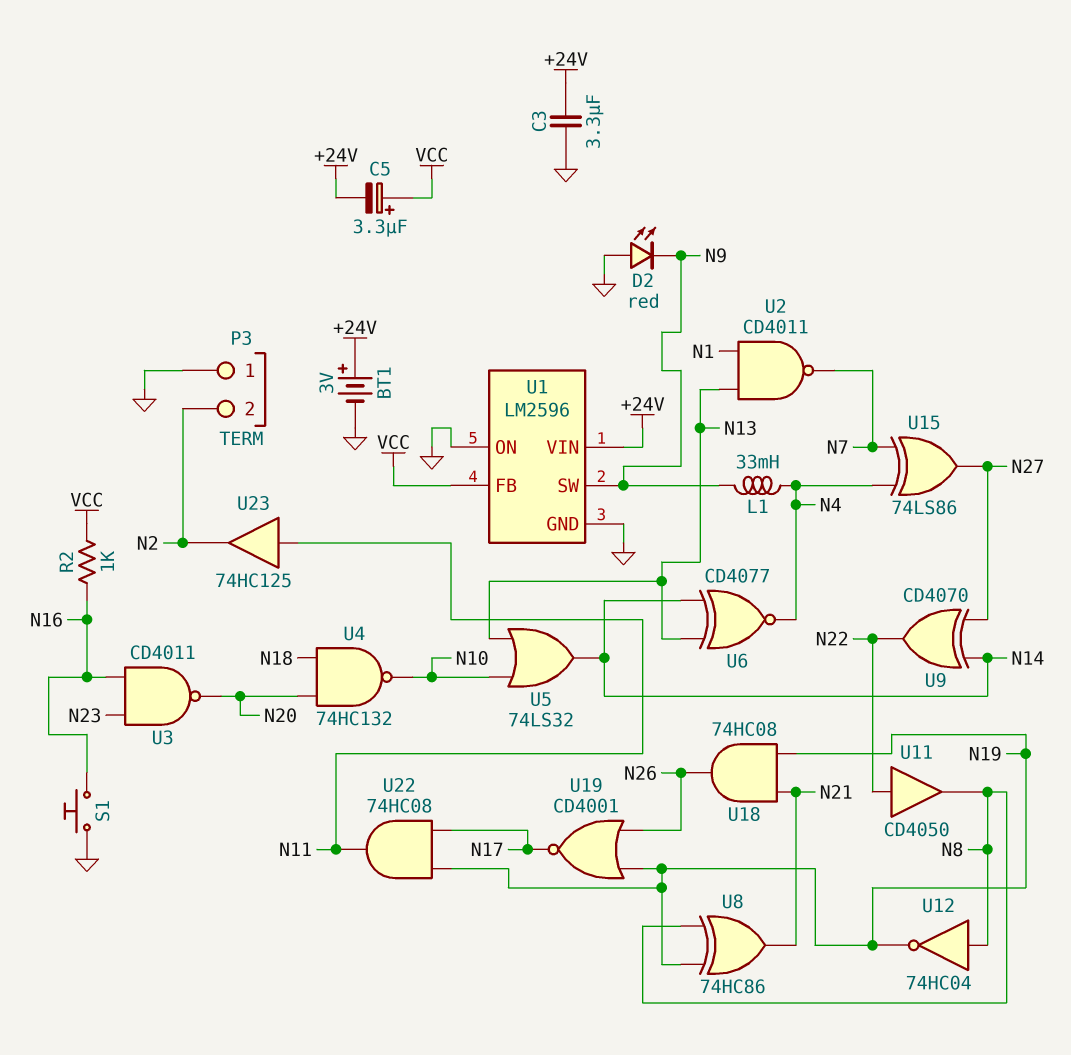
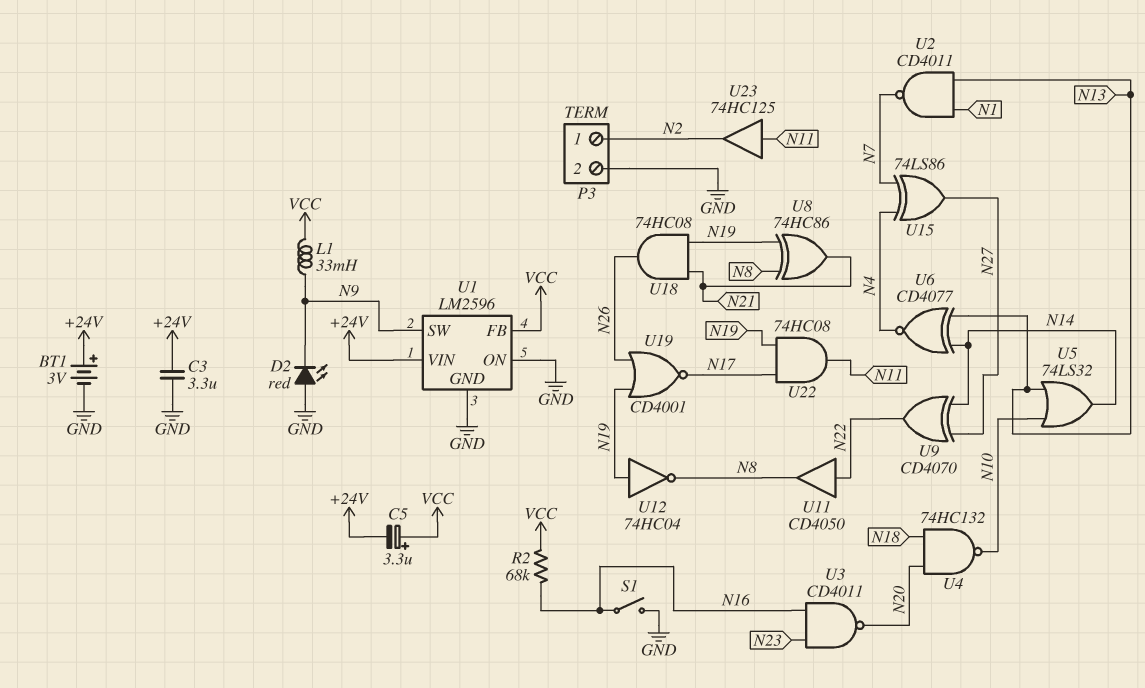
L1: 33mH (N4, N9) -> 33mH (N9, VCC)
P3 pin 1: GND -> N2
P3 pin 2: N2 -> GND
R2: 1k (N16, VCC) -> 68k (N16, VCC)
S1: button (GND, N16) -> switch (GND, N16)
U12: NOT 74HC04 (in N8, out N19) -> NOT 74HC04 (in N19, out N8)

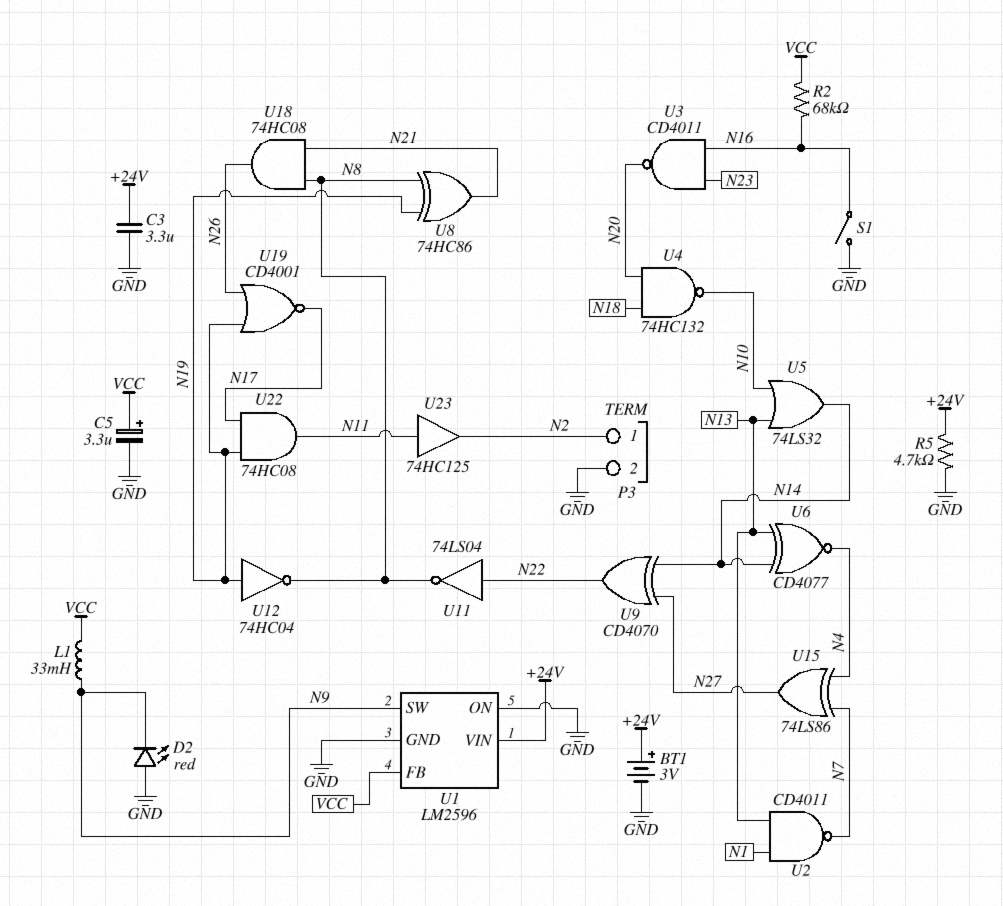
C5: 3.3uF (plus VCC, minus +24V) -> 3.3uF (plus VCC, minus GND)
R5: none -> 4.7k (+24V, GND)
U11: buffer CD4050 (in N22, out N8) -> NOT 74LS04 (in N22, out N8)
U18: AND 74HC08 (in N19, in N21, out N26) -> AND 74HC08 (in N8, in N21, out N26)

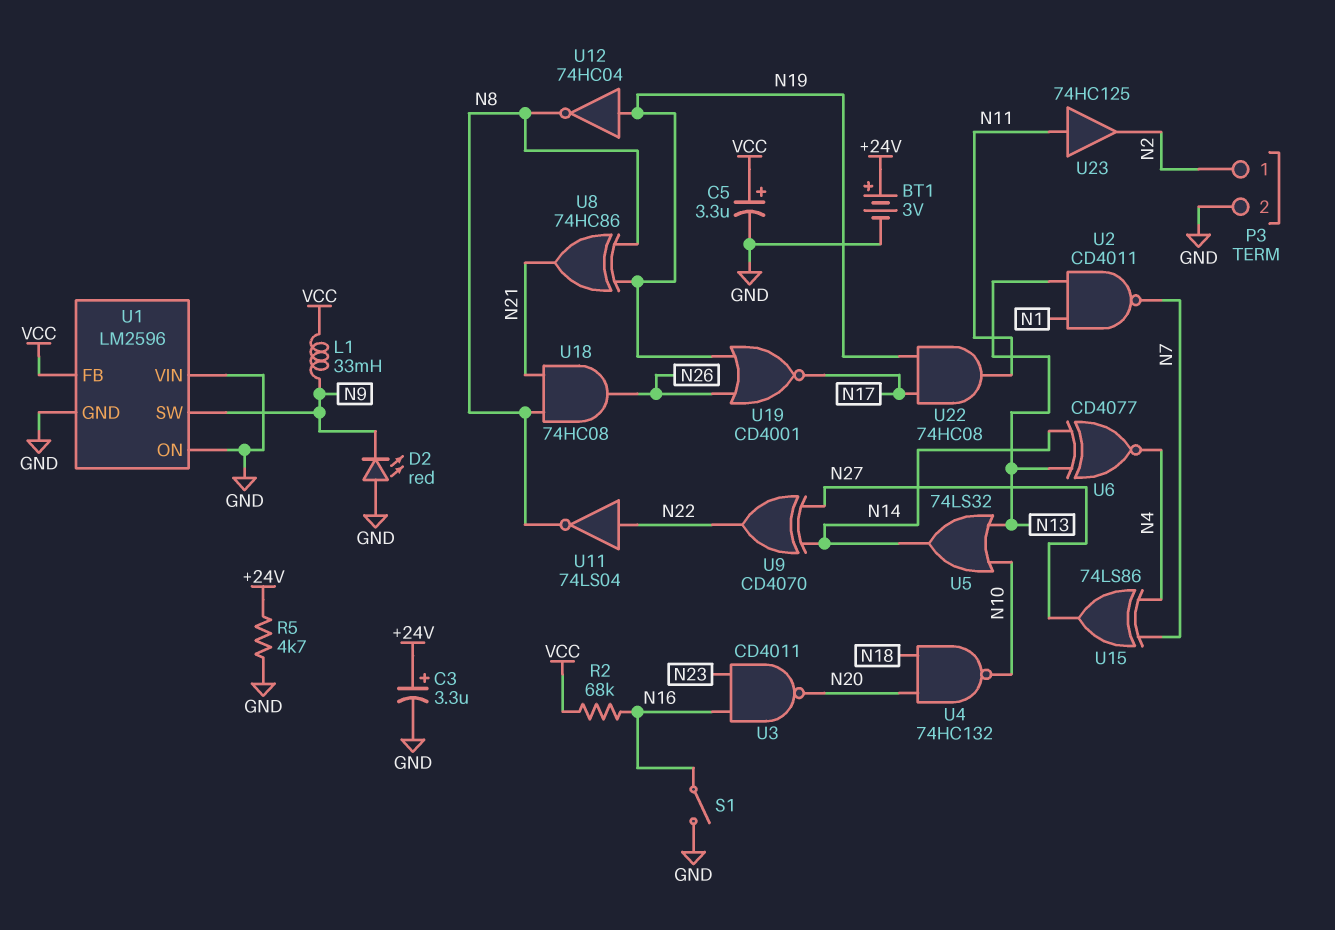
C3: 3.3uF (+24V, GND) -> 3.3uF (plus +24V, minus GND)
U1 pin VIN: +24V -> GND

